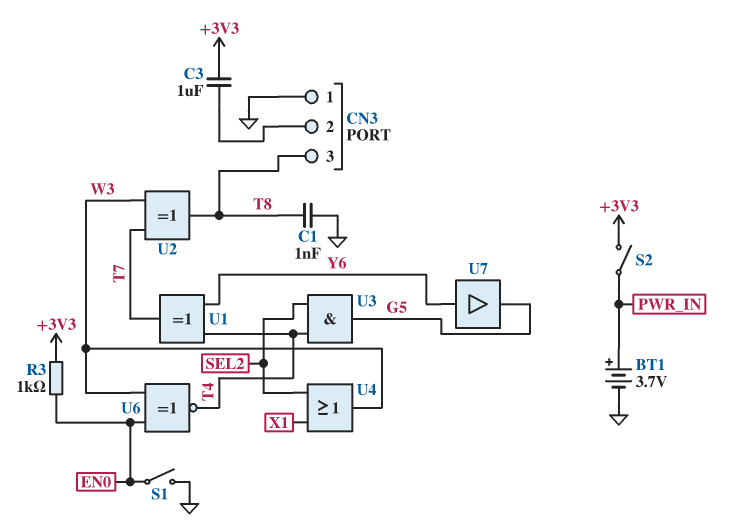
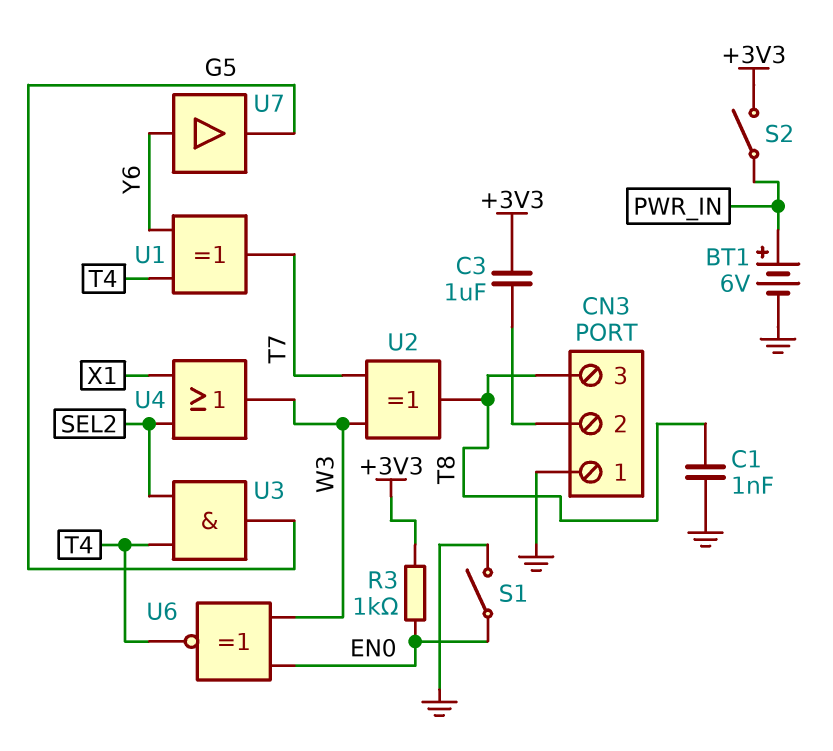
BT1: 3.7V (plus PWR_IN, minus GND) -> 6V (plus PWR_IN, minus GND)

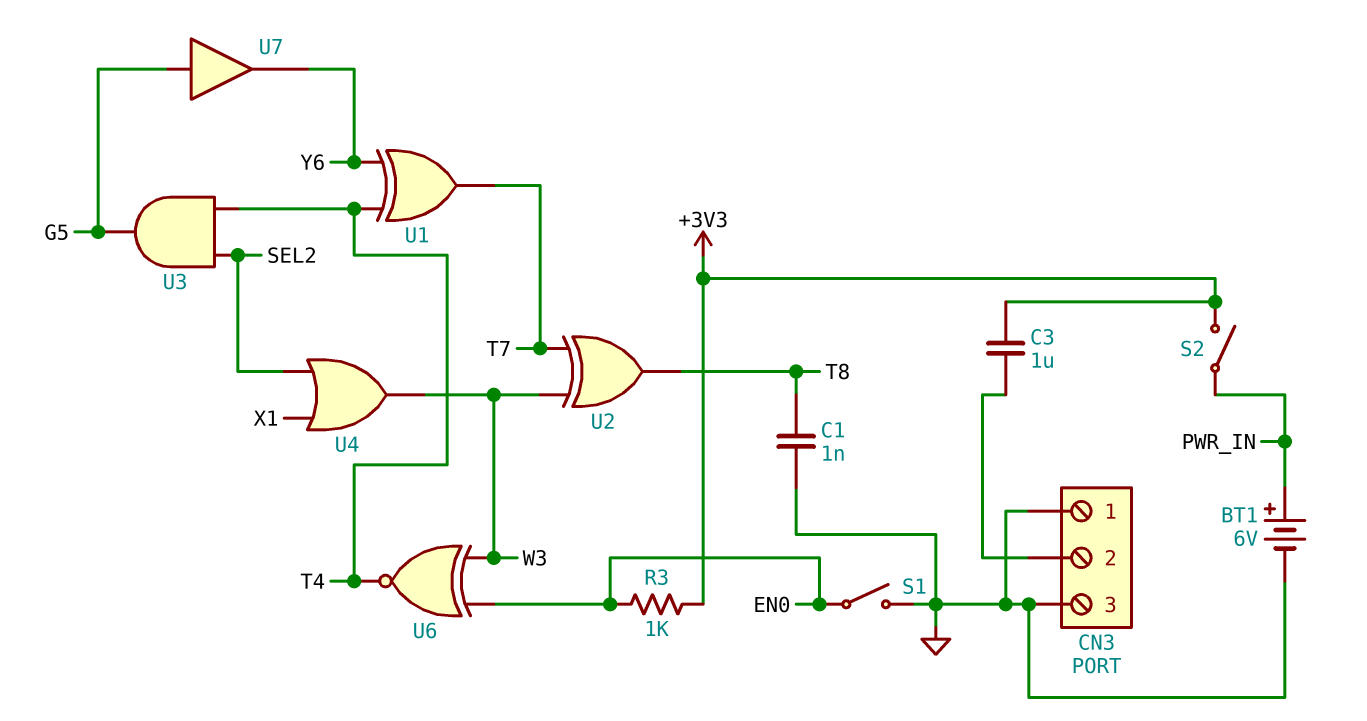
CN3 pin 3: T8 -> GND
U7: buffer (in Y6, out G5) -> buffer (in G5, out Y6)

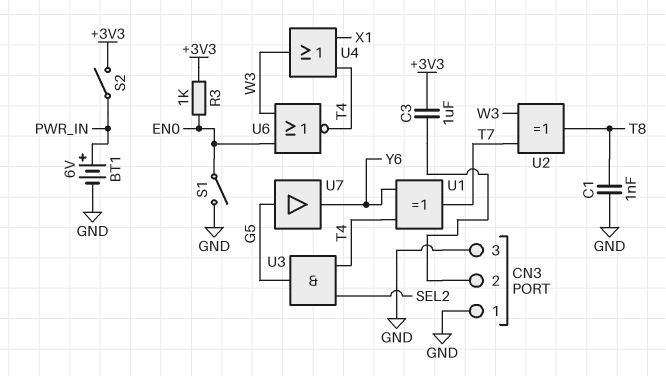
U4: OR (in SEL2, in X1, out W3) -> OR (in T4, in X1, out W3)
U6: XNOR (in EN0, in W3, out T4) -> NOR (in EN0, in W3, out T4)

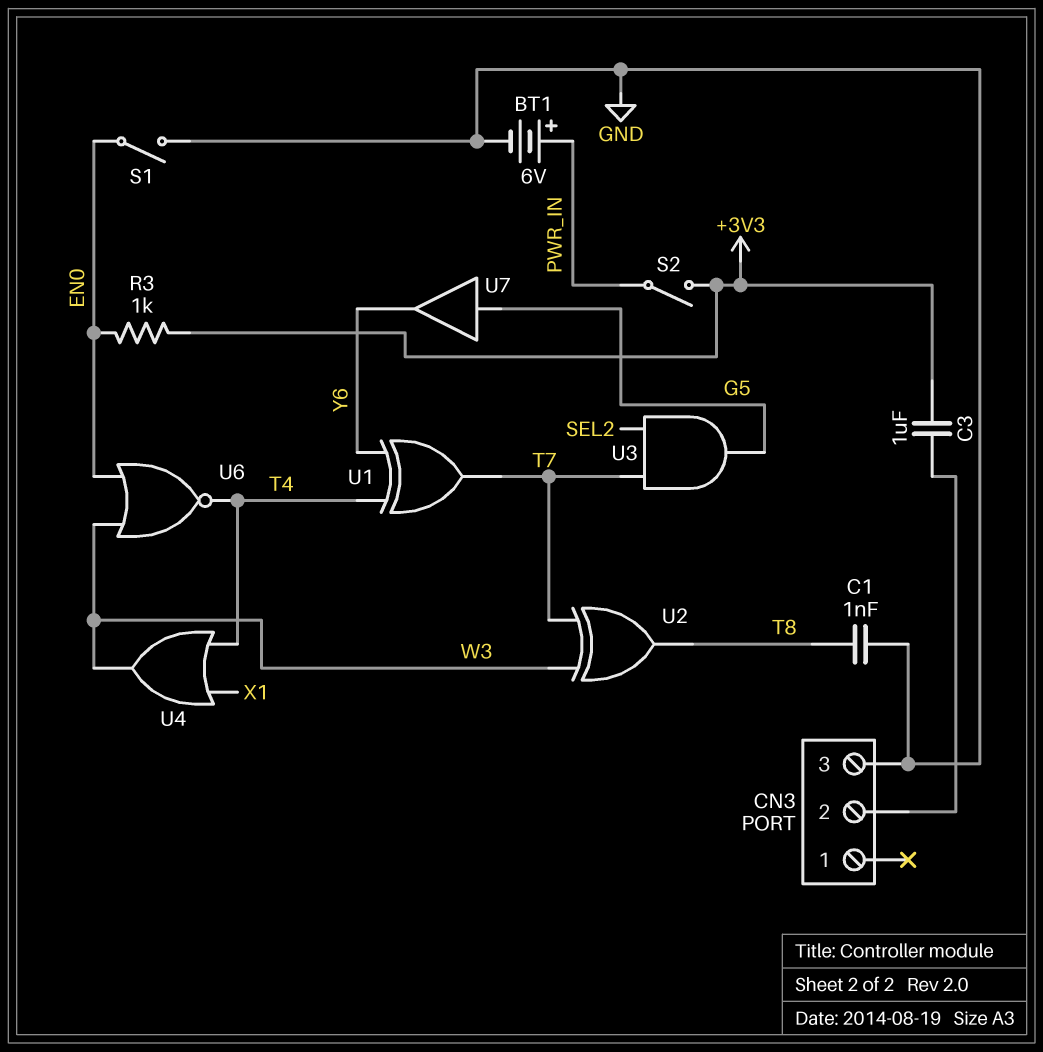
CN3 pin 1: GND -> none
U3: AND (in SEL2, in T4, out G5) -> AND (in SEL2, in T7, out G5)

